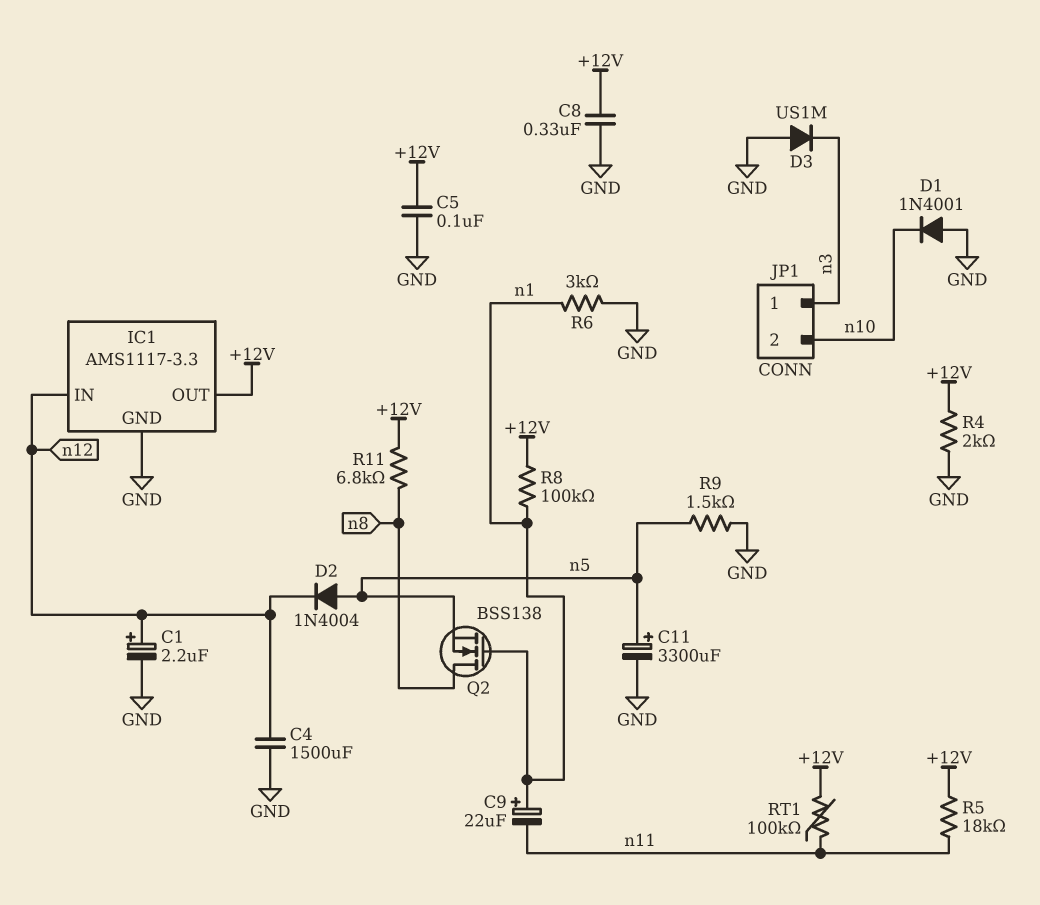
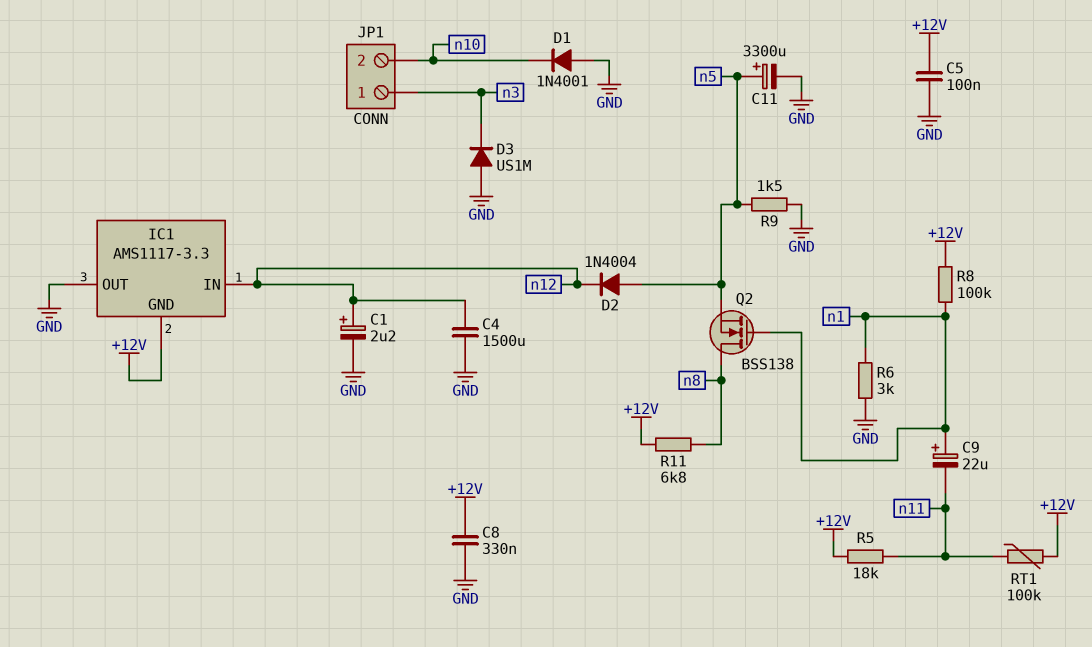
IC1 pin GND: GND -> +12V
IC1 pin OUT: +12V -> GND
R4: 2k (+12V, GND) -> none

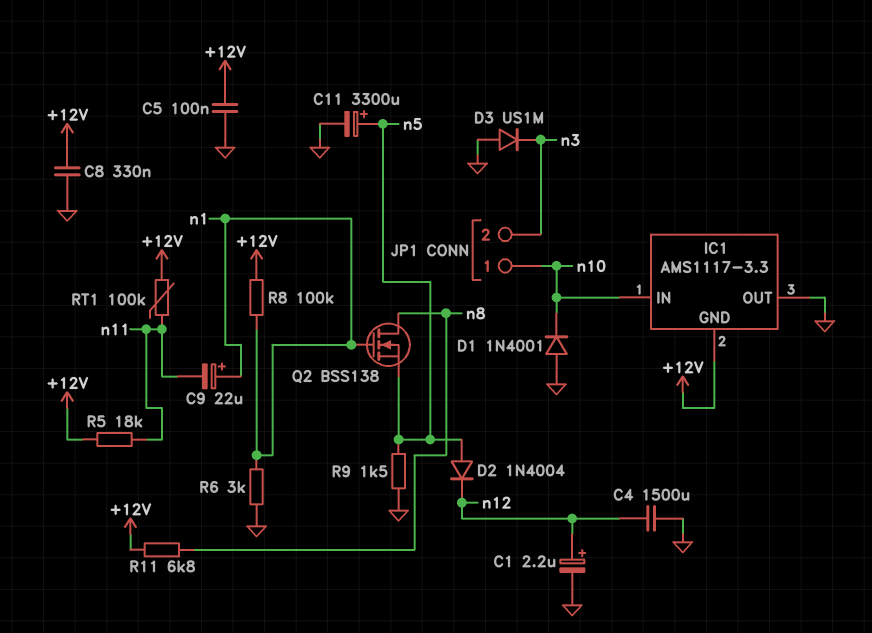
IC1 pin IN: n12 -> n10
JP1 pin 1: n3 -> n10
JP1 pin 2: n10 -> n3

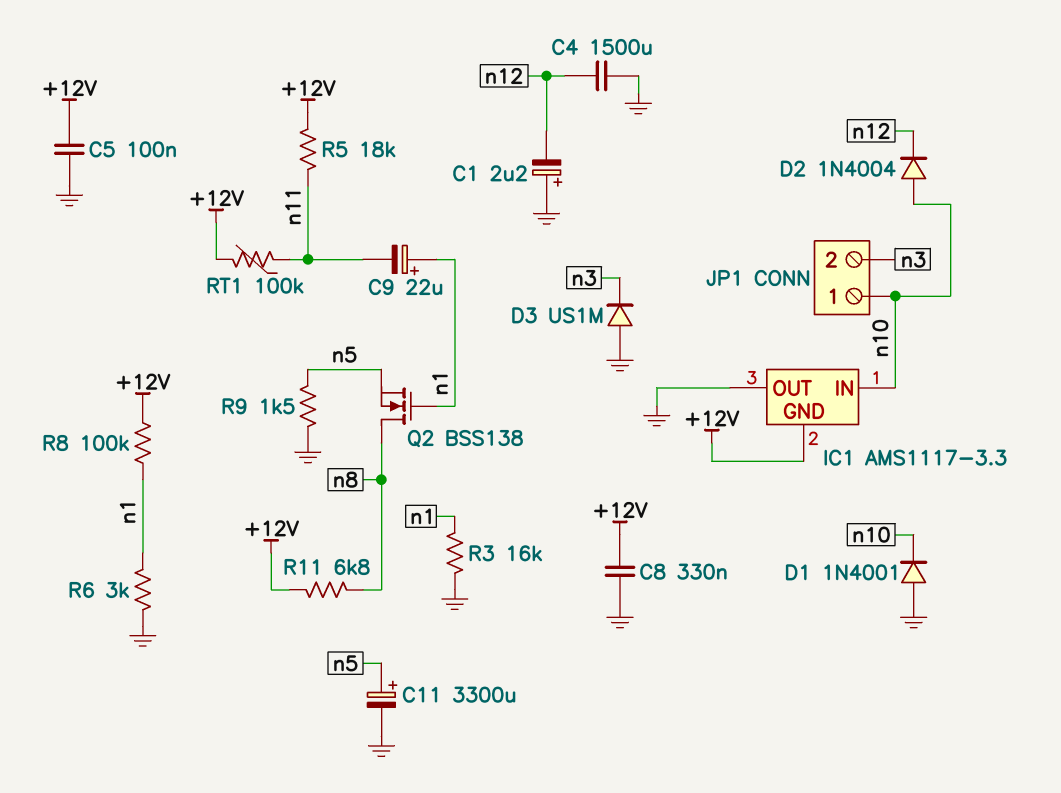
C1: 2.2uF (plus n12, minus GND) -> 2.2uF (plus GND, minus n12)
D2: diode 1N4004 (A n5, K n12) -> diode 1N4004 (A n10, K n12)
R3: none -> 16k (GND, n1)

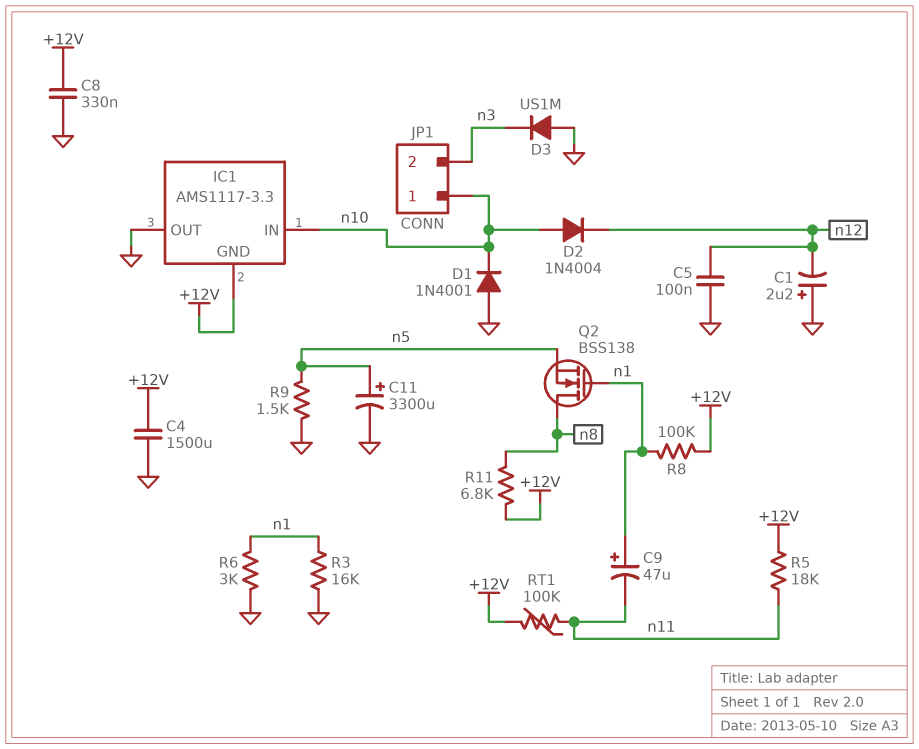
C4: 1500uF (GND, n12) -> 1500uF (+12V, GND)
C5: 100nF (+12V, GND) -> 100nF (GND, n12)
C9: 22uF (plus n1, minus n11) -> 47uF (plus n1, minus n11)

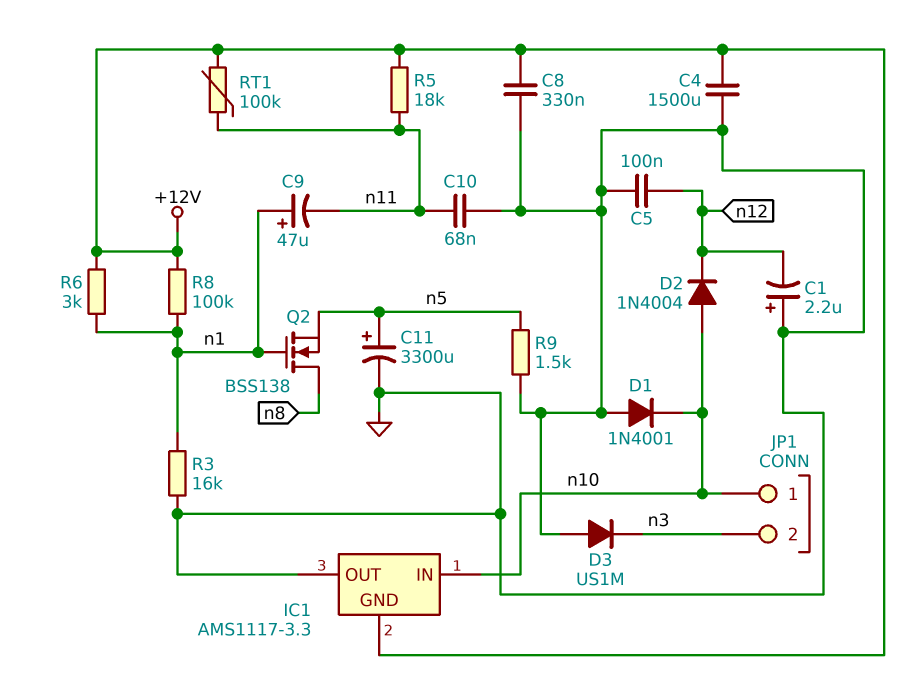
C10: none -> 68nF (GND, n11)
R6: 3k (GND, n1) -> 3k (+12V, n1)
R11: 6.8k (+12V, n8) -> none

